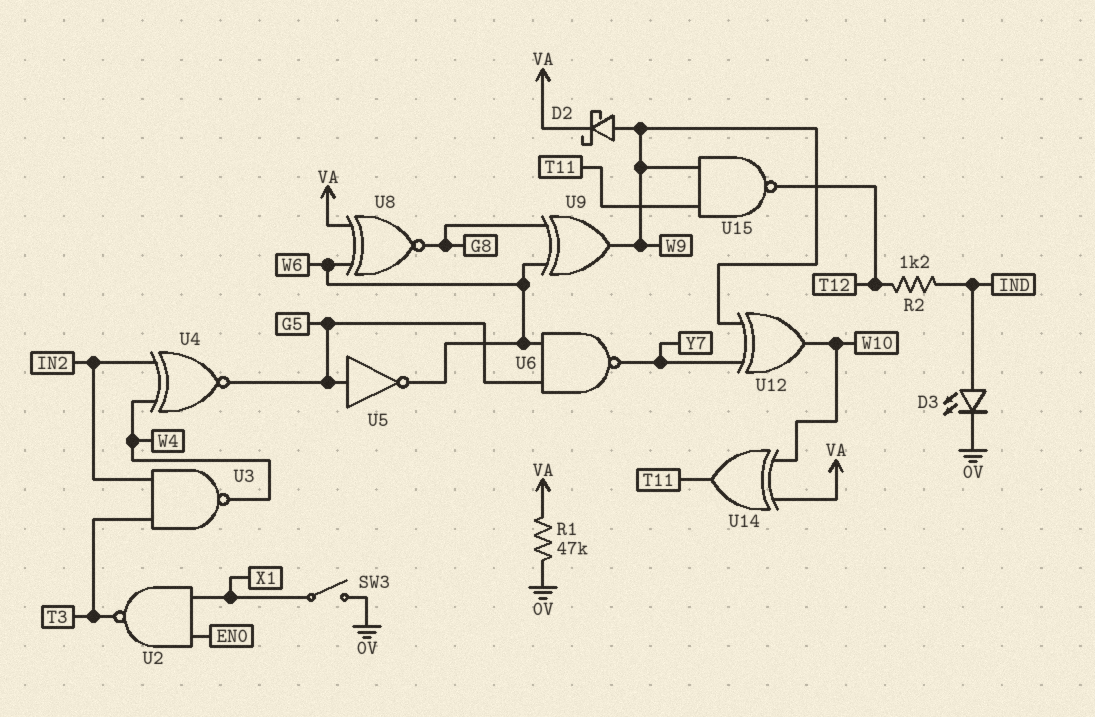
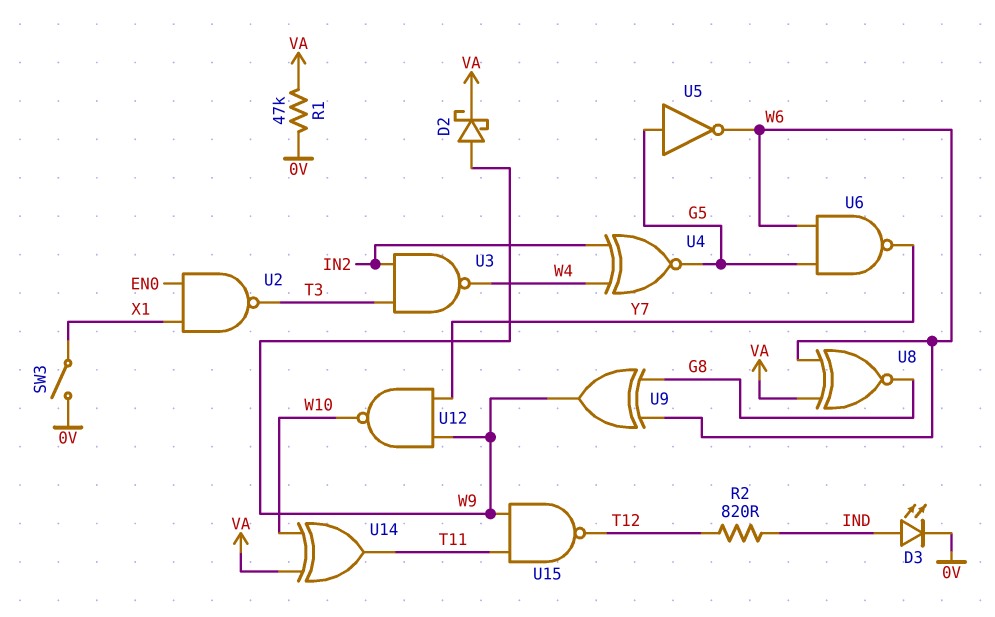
R2: 1.2k (IND, T12) -> 820 (IND, T12)
U12: XOR (in W9, in Y7, out W10) -> NAND (in W9, in Y7, out W10)

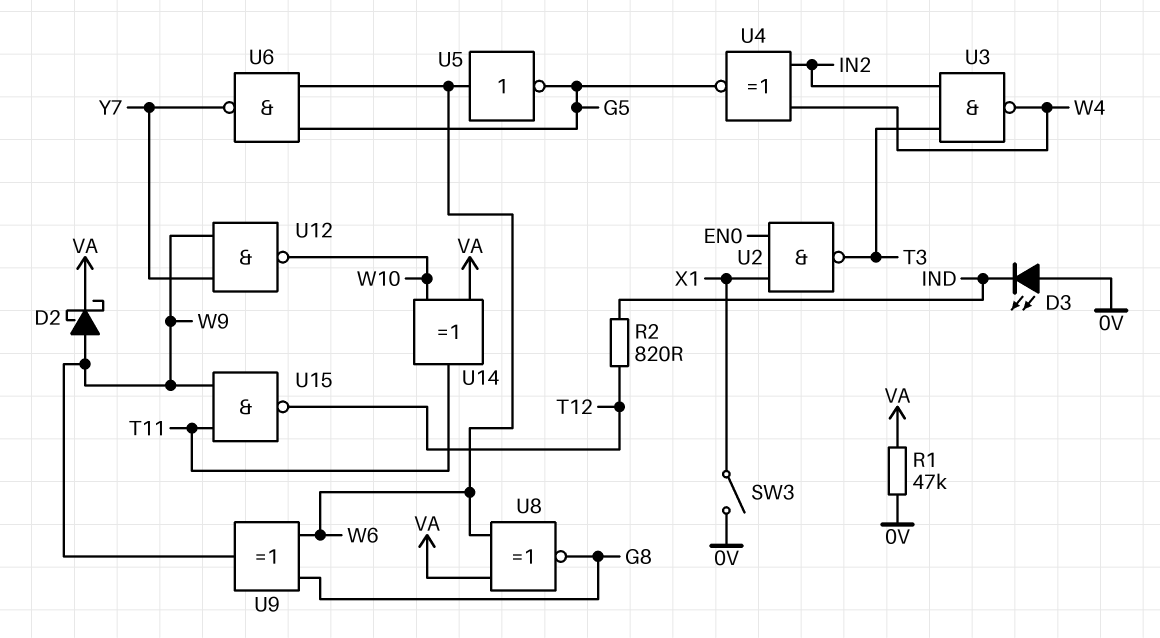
D3: LED (A IND, K 0V) -> LED (A 0V, K IND)
U5: NOT (in G5, out W6) -> NOT (in W6, out G5)

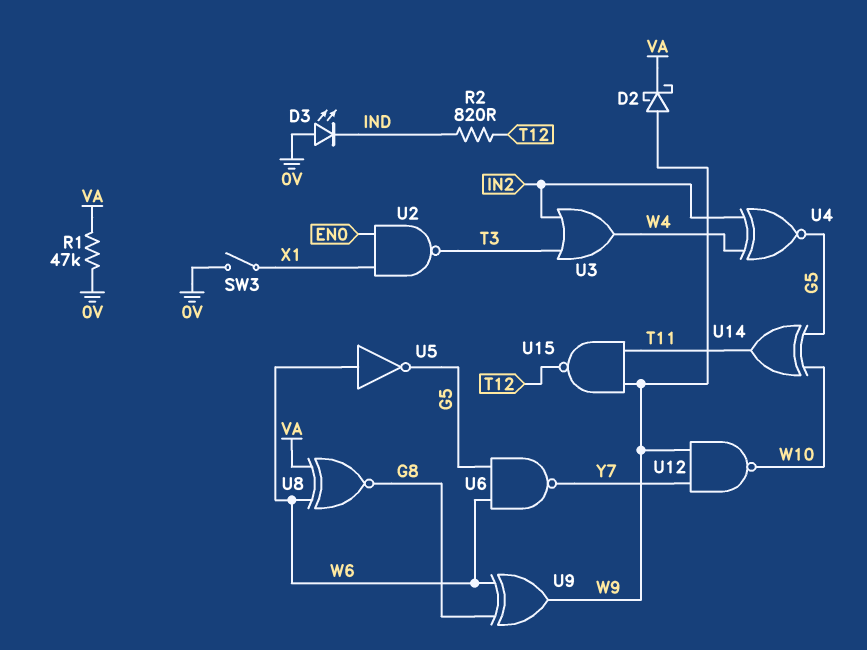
U3: NAND (in IN2, in T3, out W4) -> OR (in IN2, in T3, out W4)
U14: XOR (in VA, in W10, out T11) -> XOR (in G5, in W10, out T11)

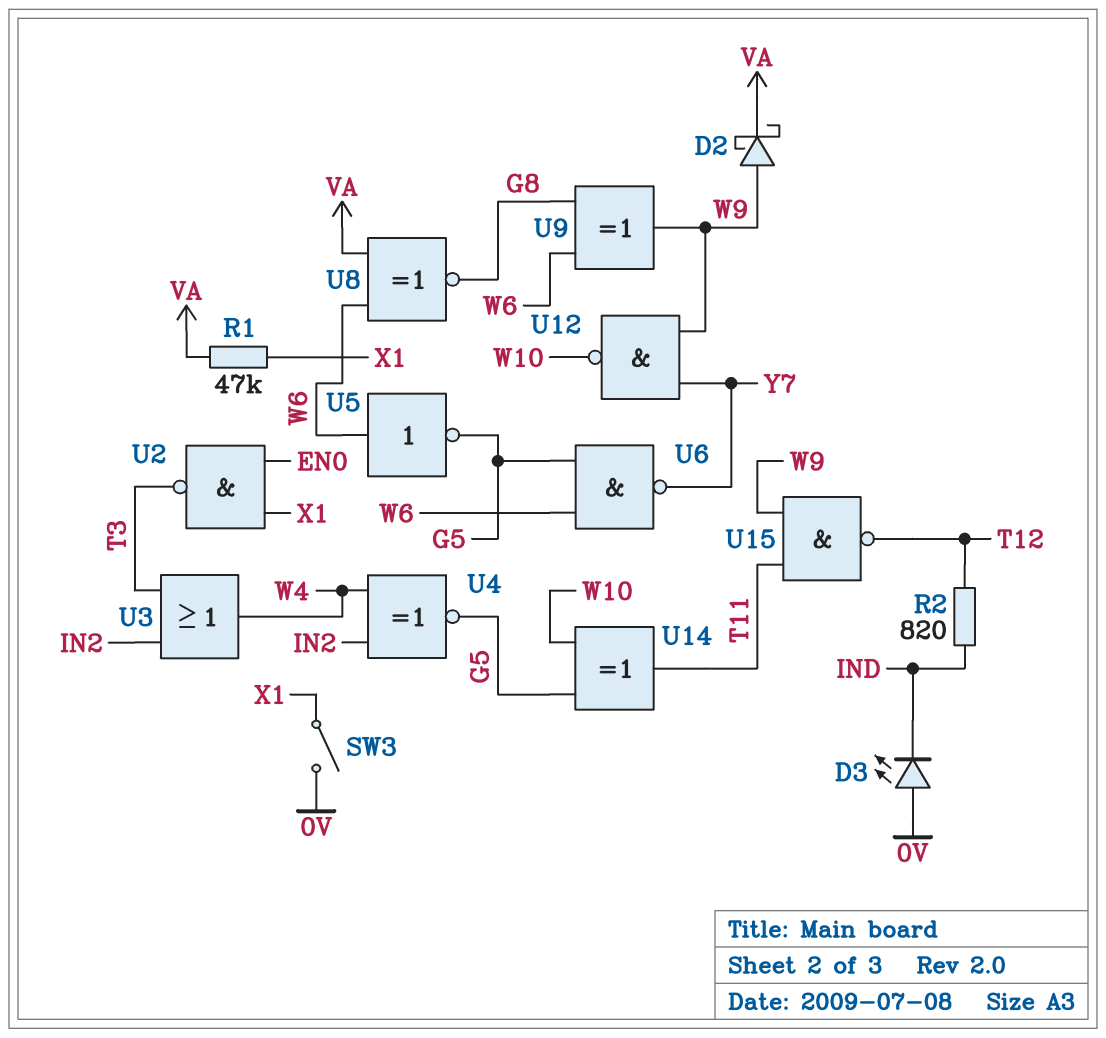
R1: 47k (0V, VA) -> 47k (VA, X1)

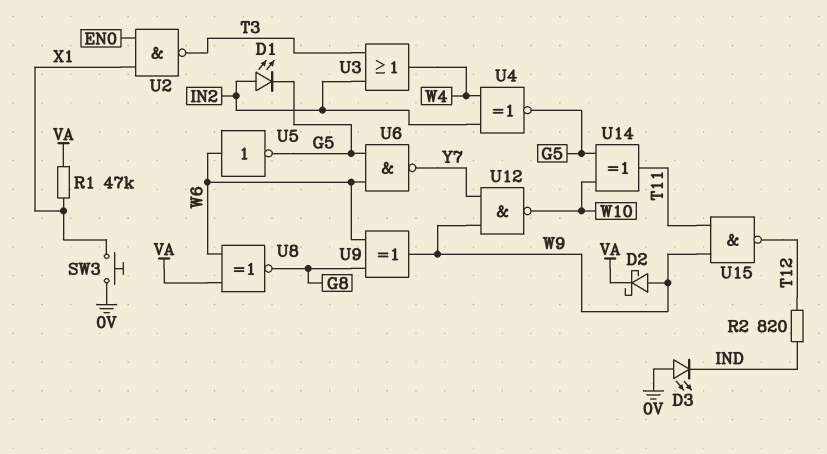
D1: none -> LED (A IN2, K G5)
SW3: switch (0V, X1) -> button (0V, X1)

